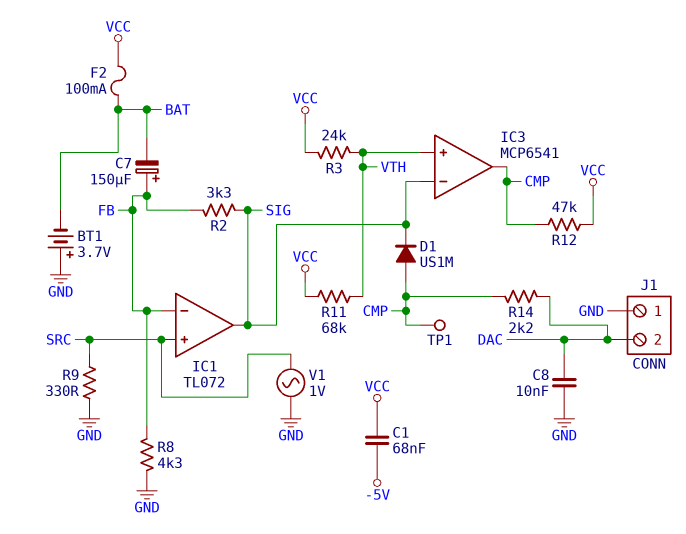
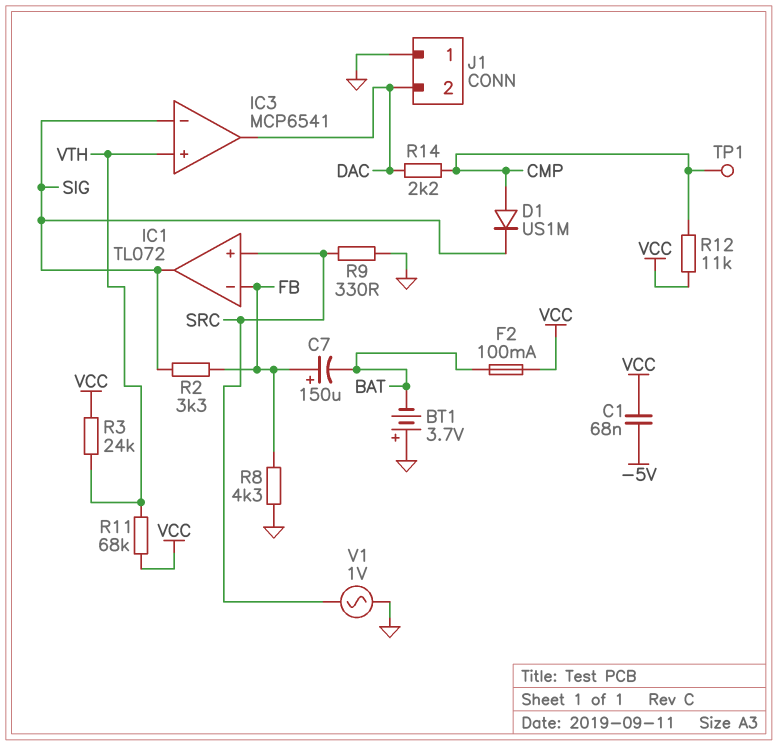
C8: 10nF (DAC, GND) -> none
IC3 pin out: CMP -> DAC
R12: 47k (CMP, VCC) -> 11k (CMP, VCC)

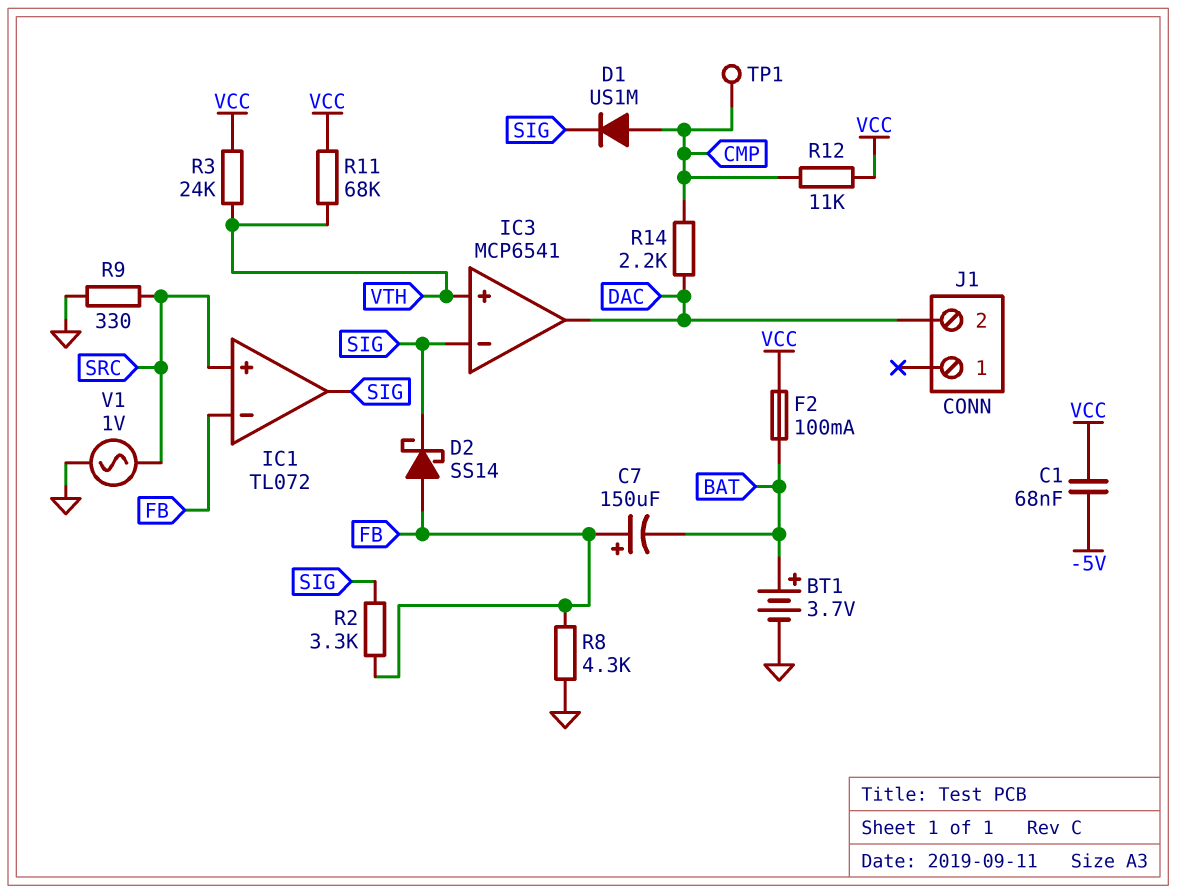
BT1: 3.7V (plus GND, minus BAT) -> 3.7V (plus BAT, minus GND)
D2: none -> schottky SS14 (A FB, K SIG)
J1 pin 1: GND -> none

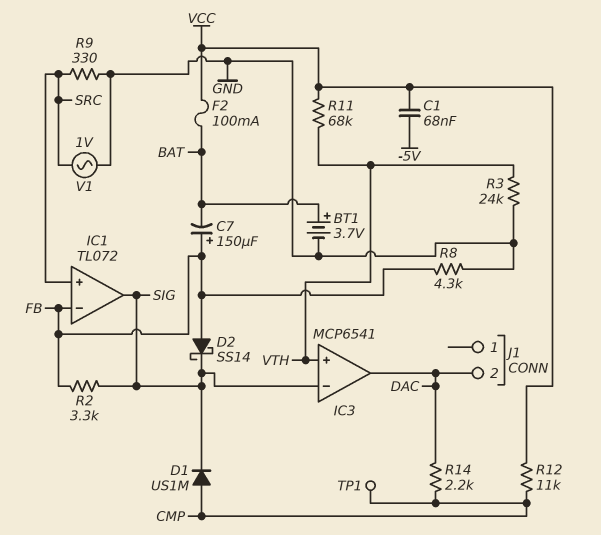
R3: 24k (VCC, VTH) -> 24k (GND, VTH)

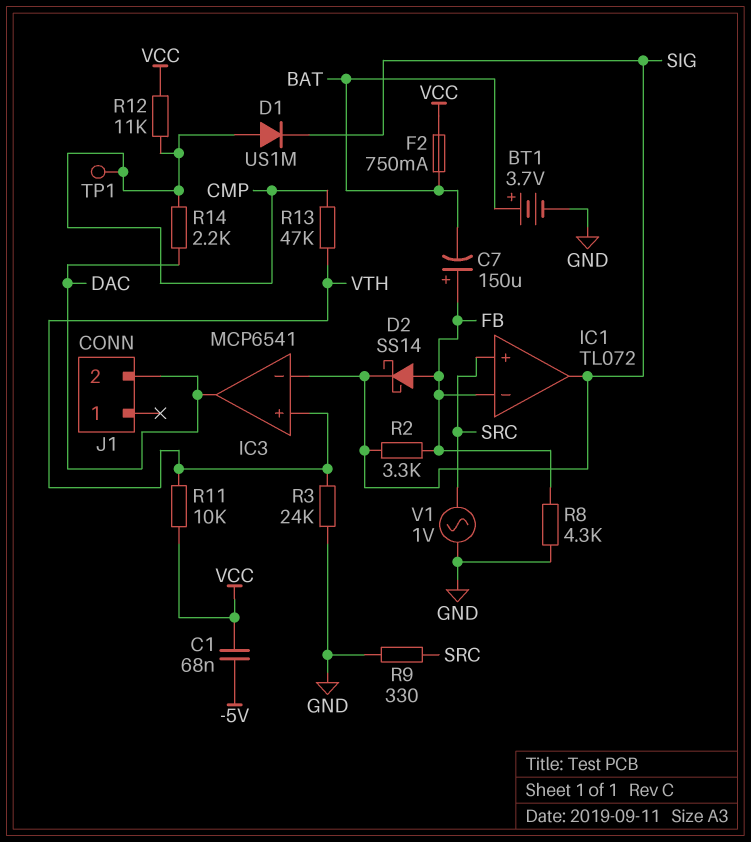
F2: 100mA (BAT, VCC) -> 750mA (BAT, VCC)
R11: 68k (VCC, VTH) -> 10k (VCC, VTH)
R13: none -> 47k (CMP, VTH)

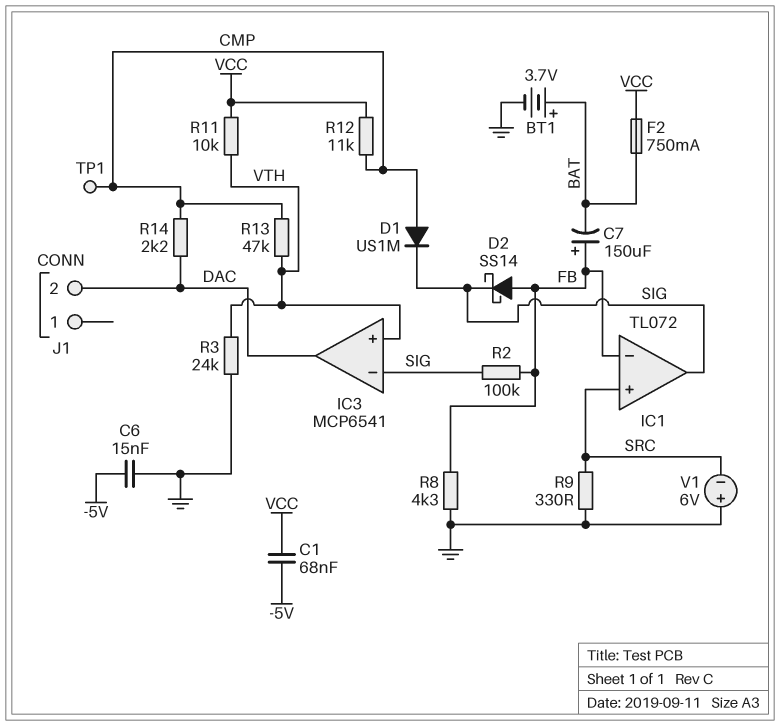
C6: none -> 15nF (-5V, GND)
R2: 3.3k (FB, SIG) -> 100k (FB, SIG)
V1: AC 1V (GND, SRC) -> 6V (plus GND, minus SRC)

